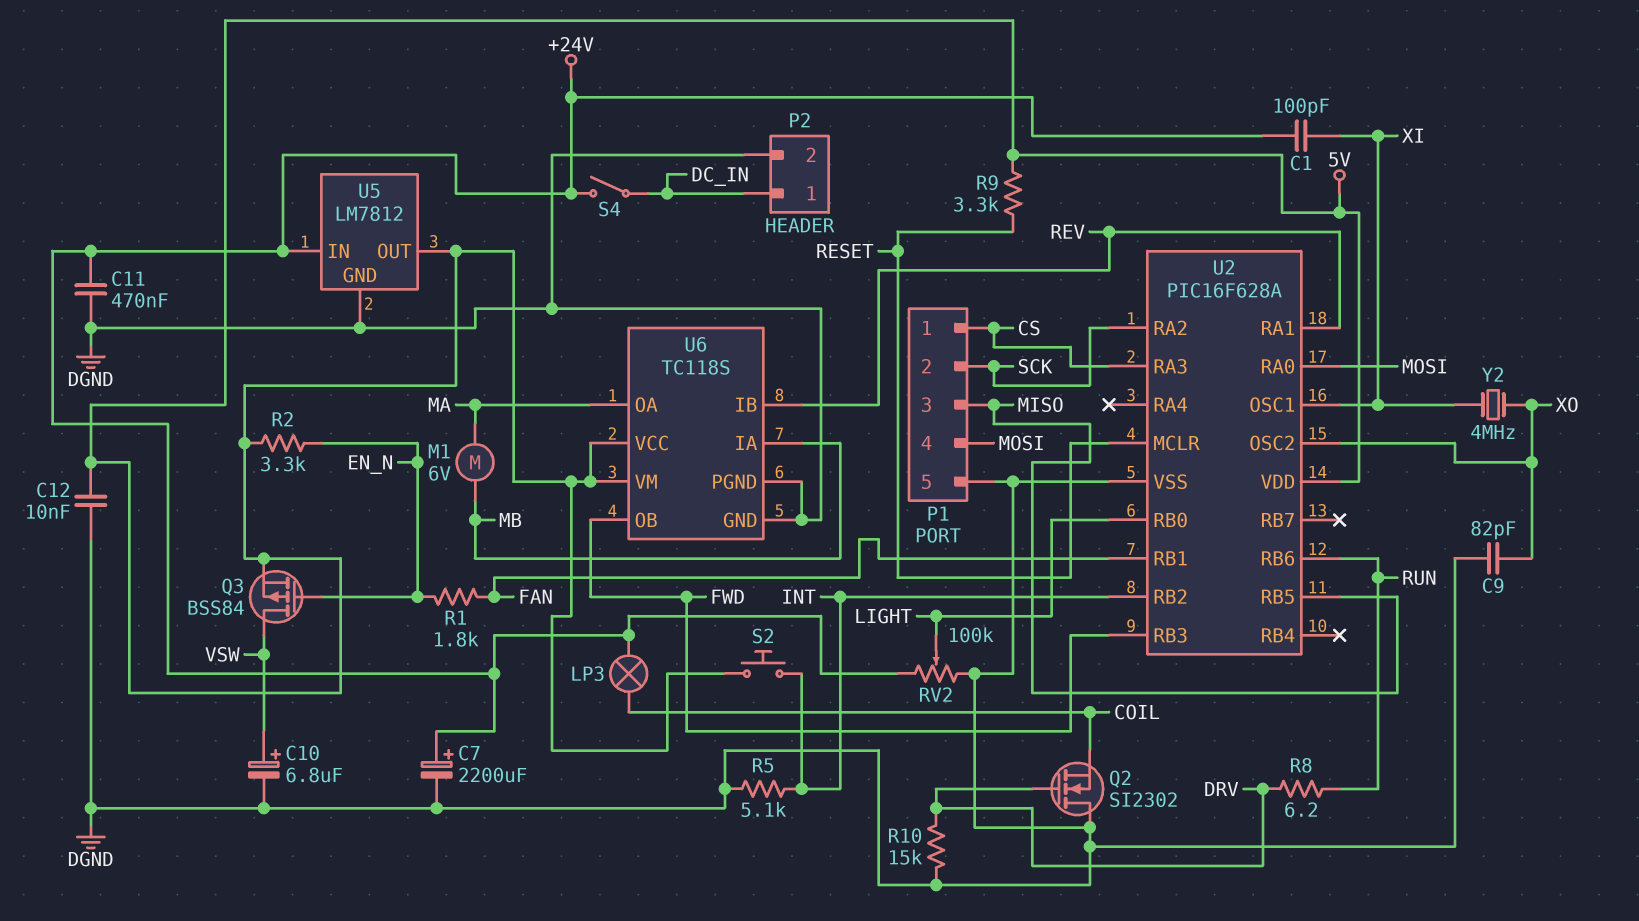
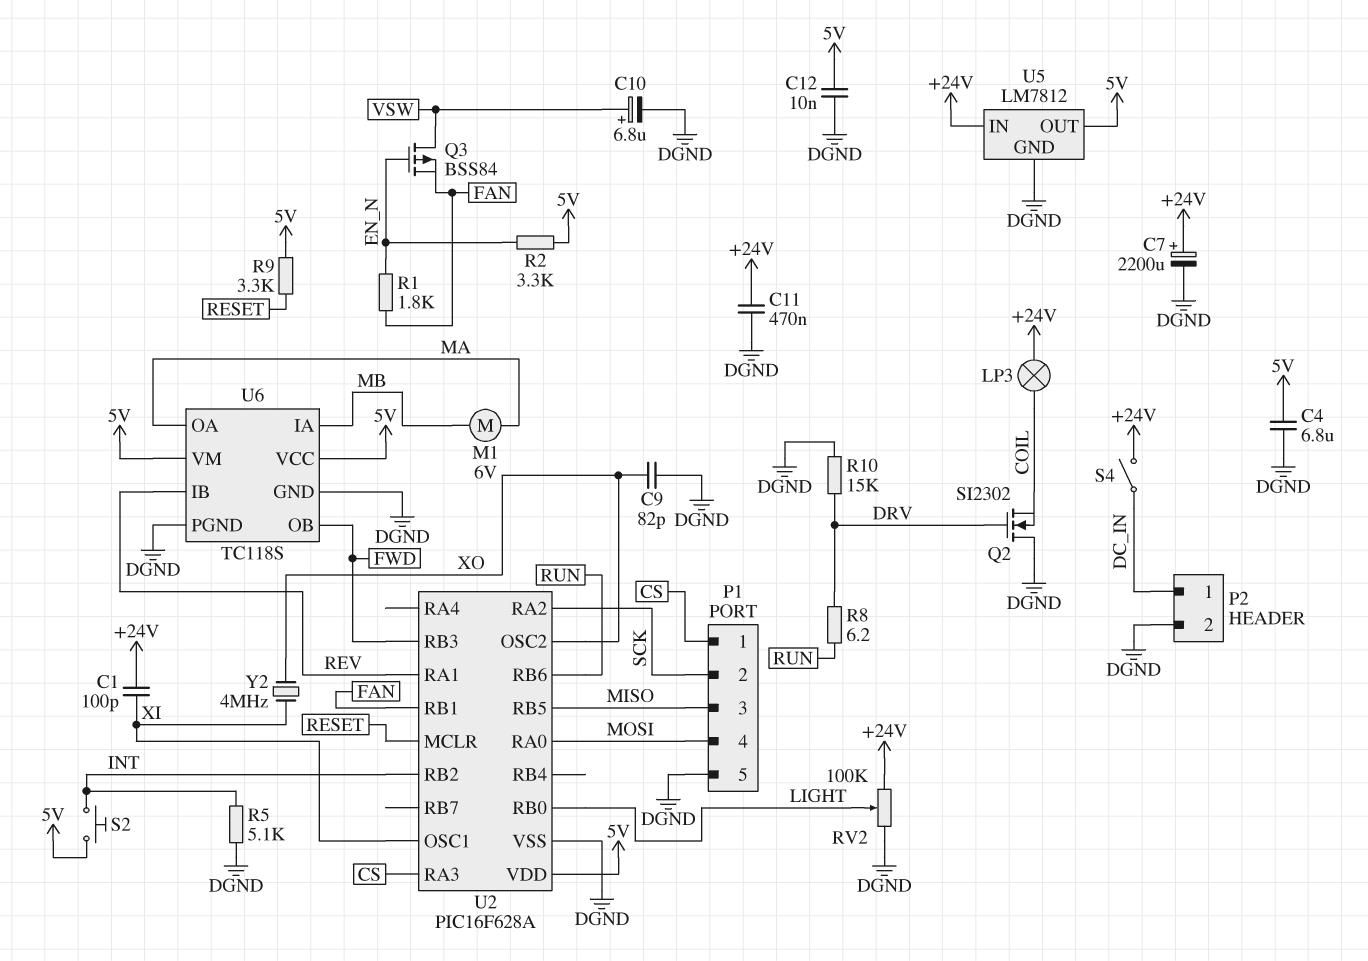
C4: none -> 6.8uF (5V, DGND)
Q3: PMOS BSS84 (G EN_N, D VSW, S 5V) -> PMOS BSS84 (G EN_N, D VSW, S FAN)

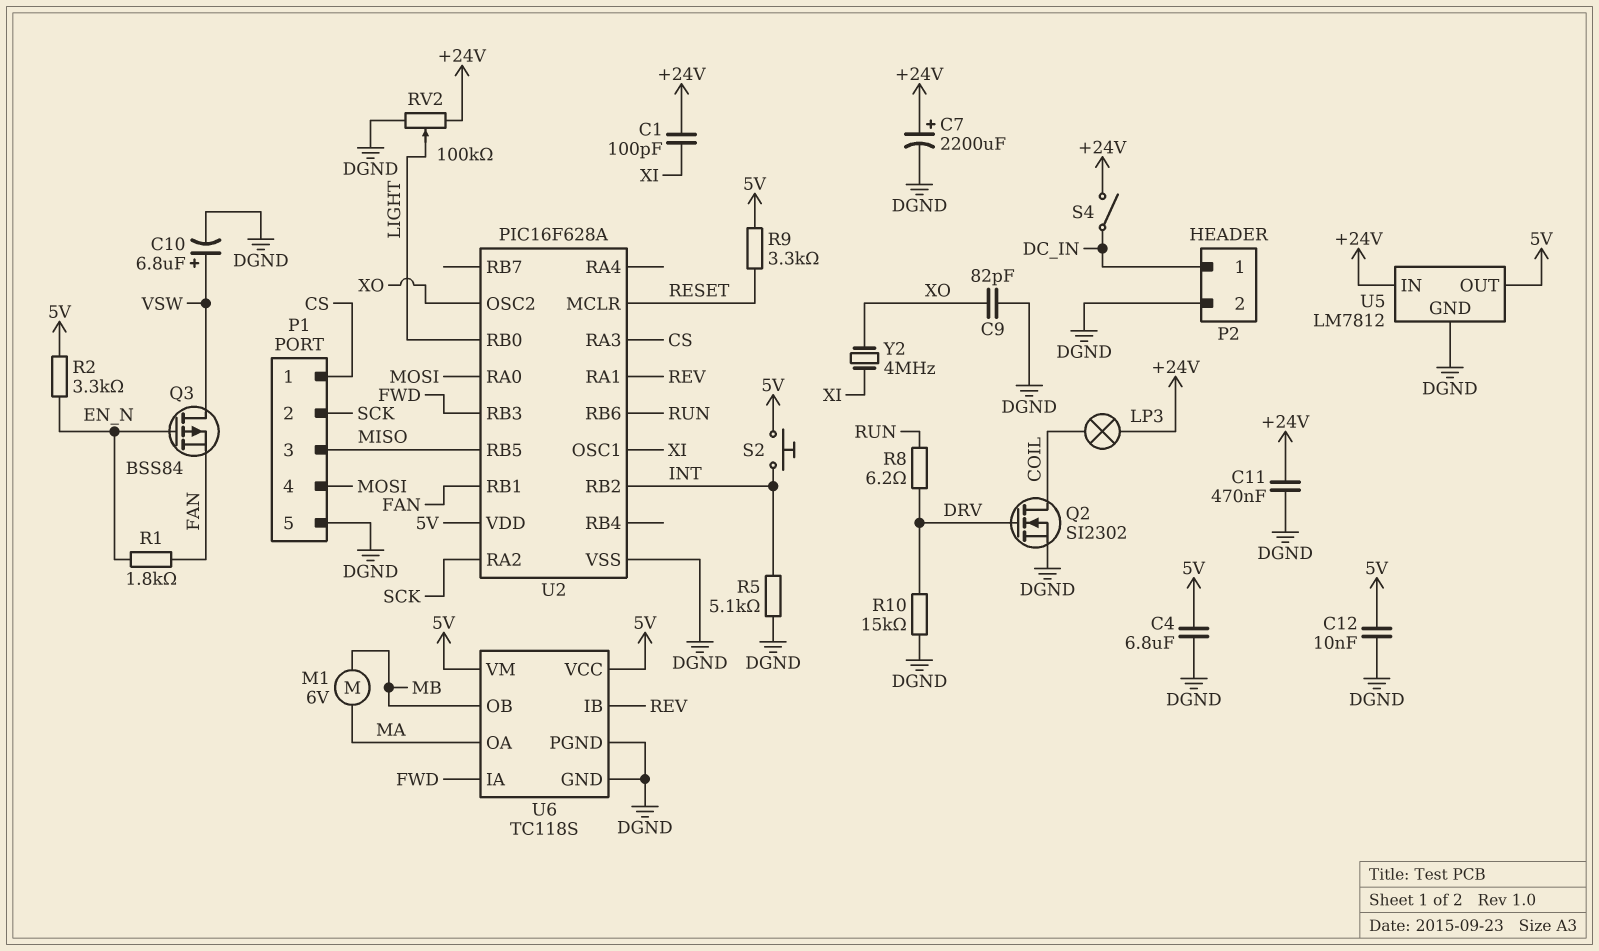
Q2: NMOS SI2302 (G DRV, D DGND, S COIL) -> NMOS SI2302 (G DRV, D COIL, S DGND)
U6 pin IA: MB -> FWD
U6 pin OB: FWD -> MB

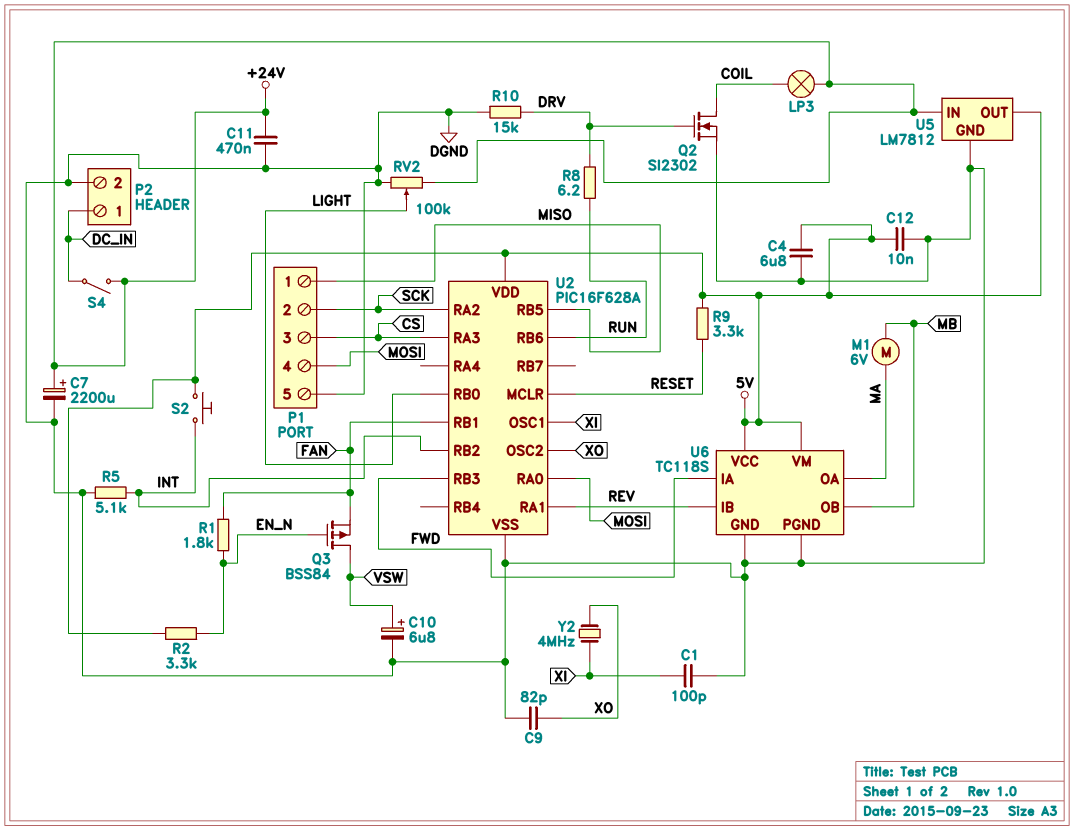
C1: 100pF (+24V, XI) -> 100pF (DGND, XI)
P1 pin 1: CS -> MISO
P1 pin 3: MISO -> CS

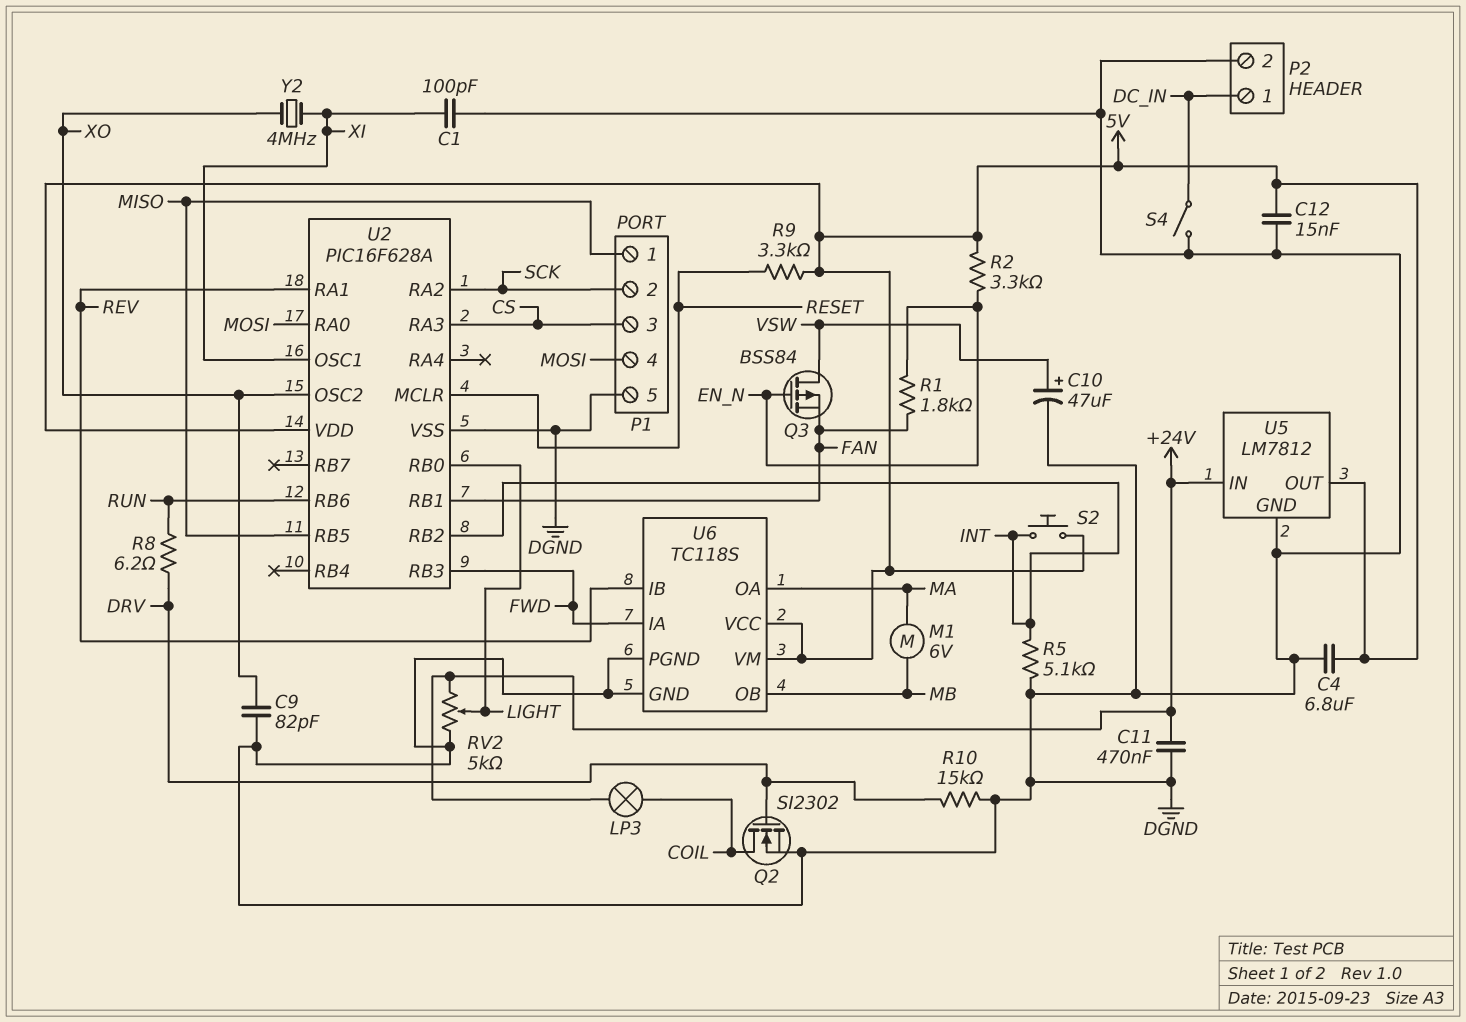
C7: 2200uF (plus +24V, minus DGND) -> none
C10: 6.8uF (plus VSW, minus DGND) -> 47uF (plus VSW, minus DGND)
C12: 10nF (5V, DGND) -> 15nF (5V, DGND)
RV2: 100k (+24V, DGND, wiper LIGHT) -> 5k (+24V, DGND, wiper LIGHT)
S4: switch (+24V, DC_IN) -> switch (DC_IN, DGND)

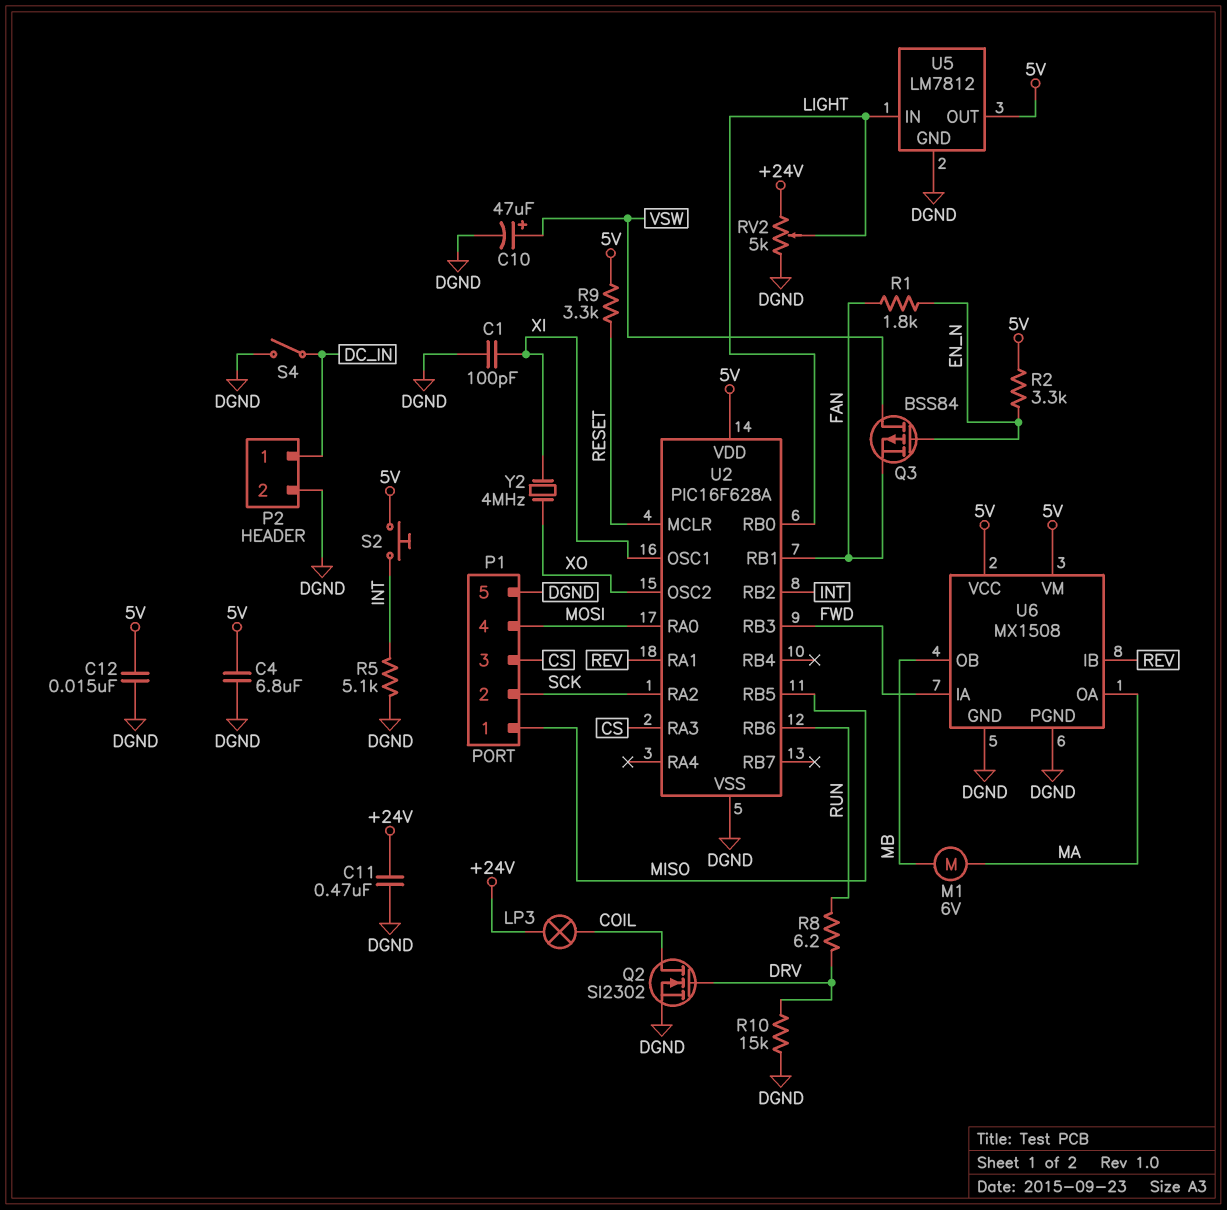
C9: 82pF (DGND, XO) -> none
U5 pin IN: +24V -> LIGHT
U6: TC118S -> MX1508

